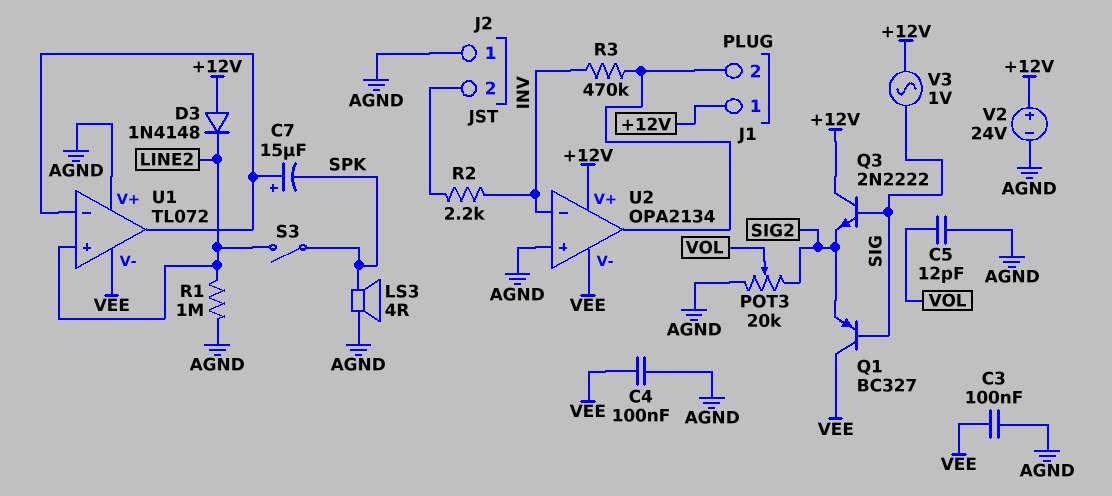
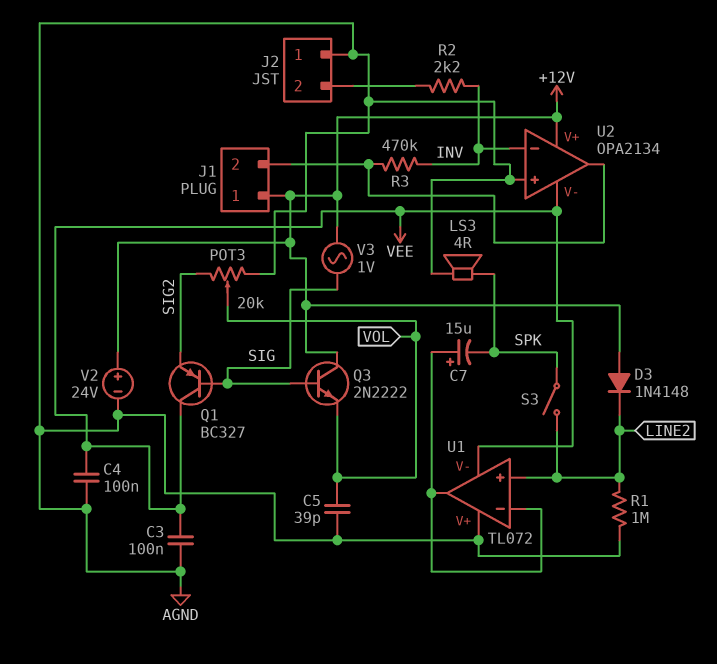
C5: 12pF (AGND, VOL) -> 39pF (AGND, VOL)
Q3: NPN 2N2222 (B SIG, C +12V, E SIG2) -> NPN 2N2222 (B SIG, C +12V, E VOL)

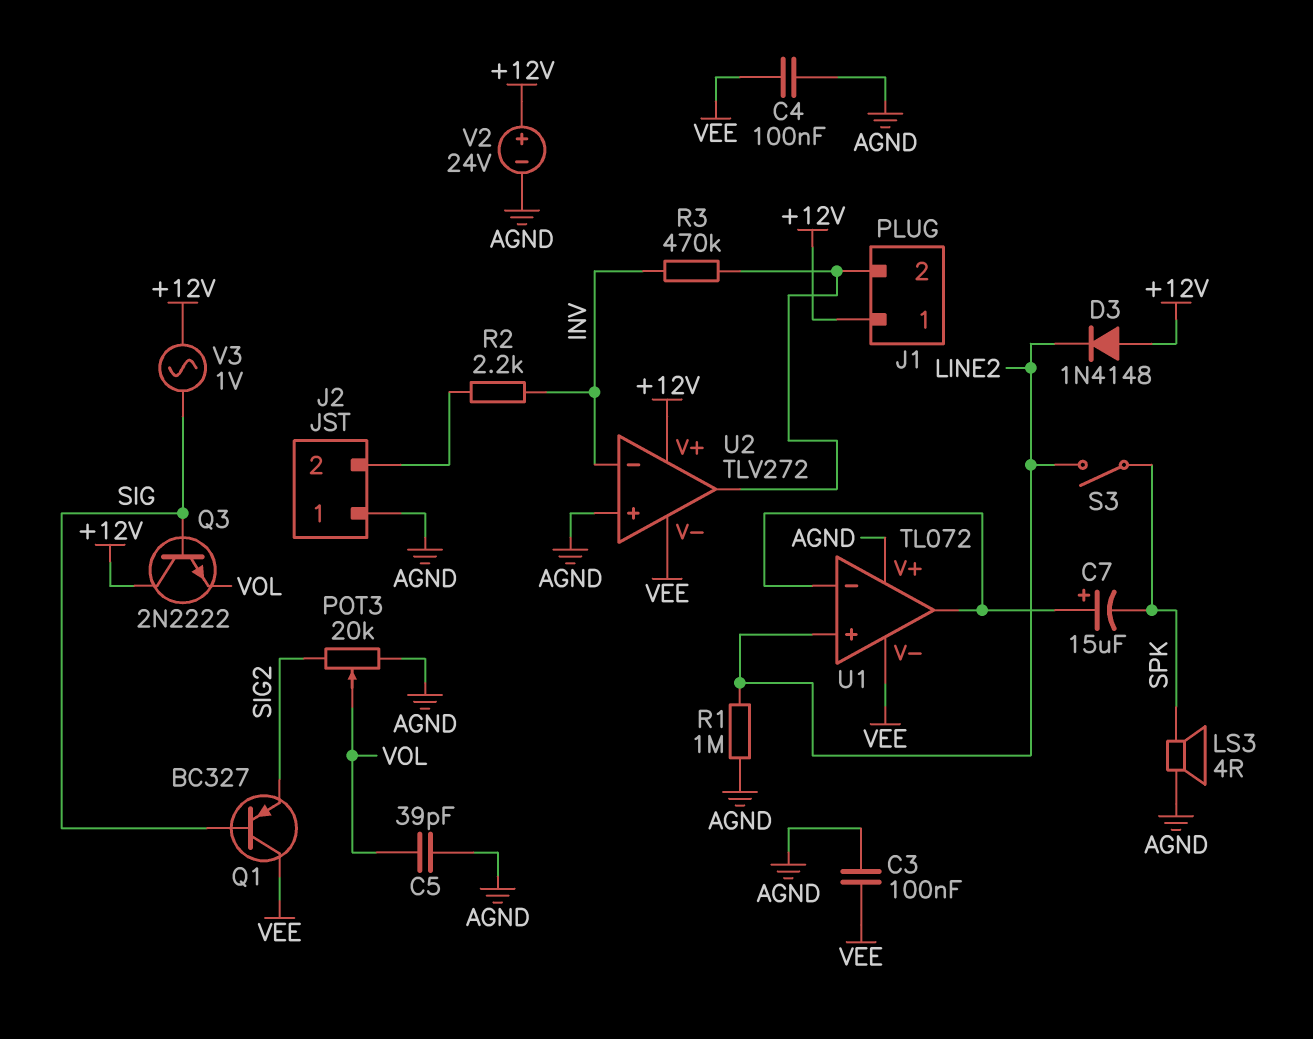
U2: OPA2134 -> TLV272

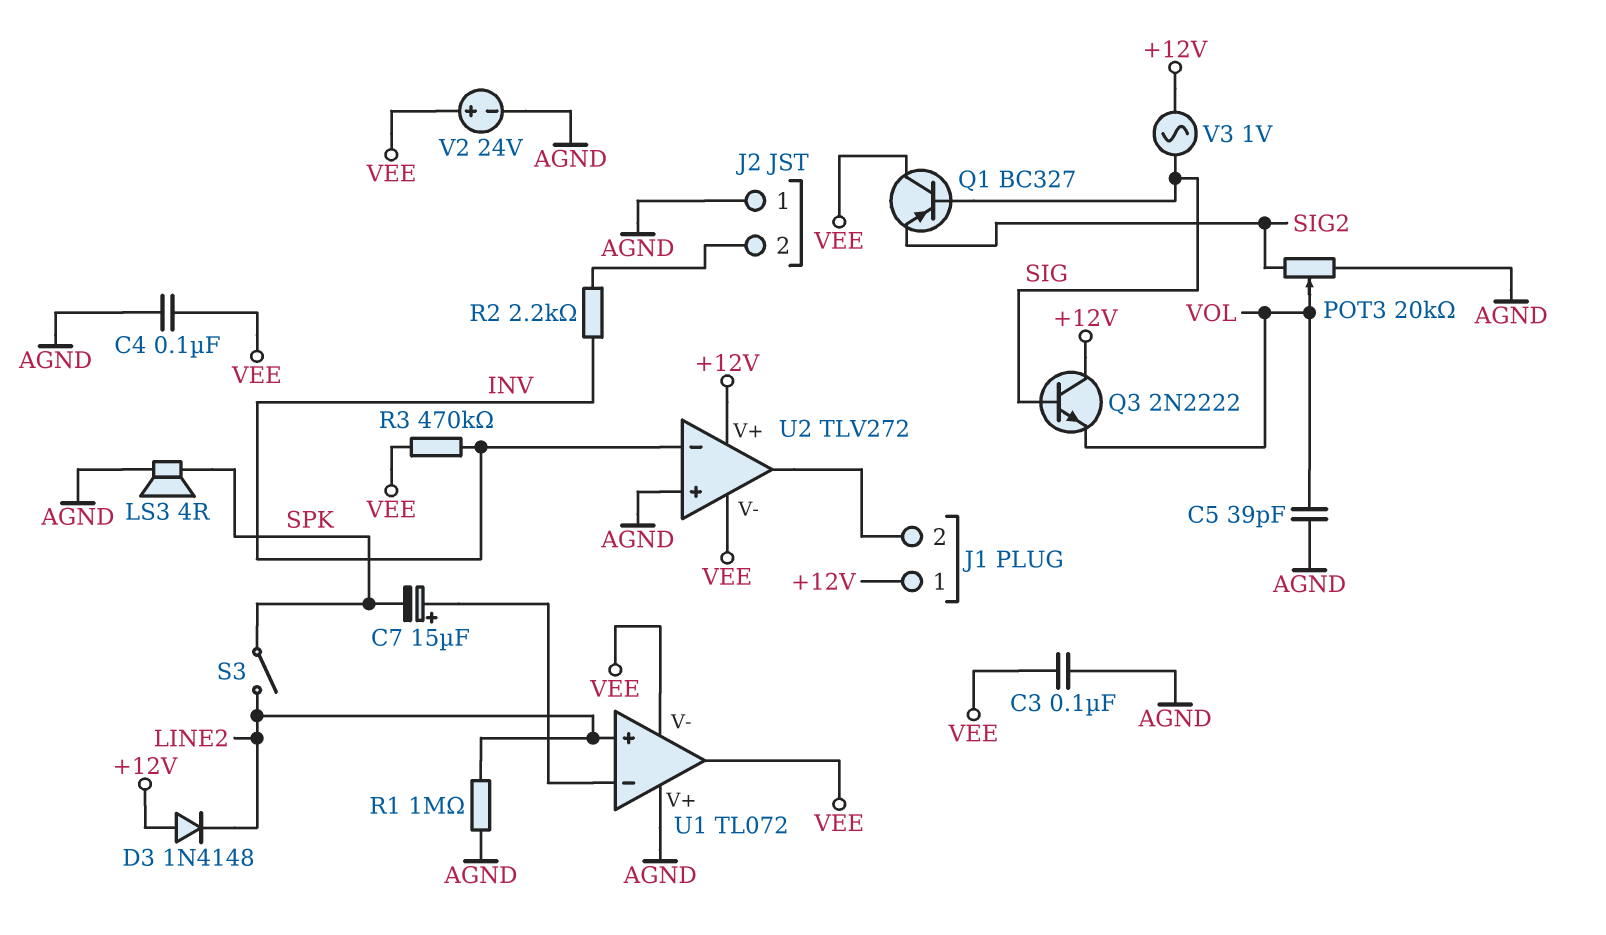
R3: 470k (INV, J1/2) -> 470k (INV, VEE)
U1 pin out: U1/in- -> VEE
V2: 24V (plus +12V, minus AGND) -> 24V (plus VEE, minus AGND)

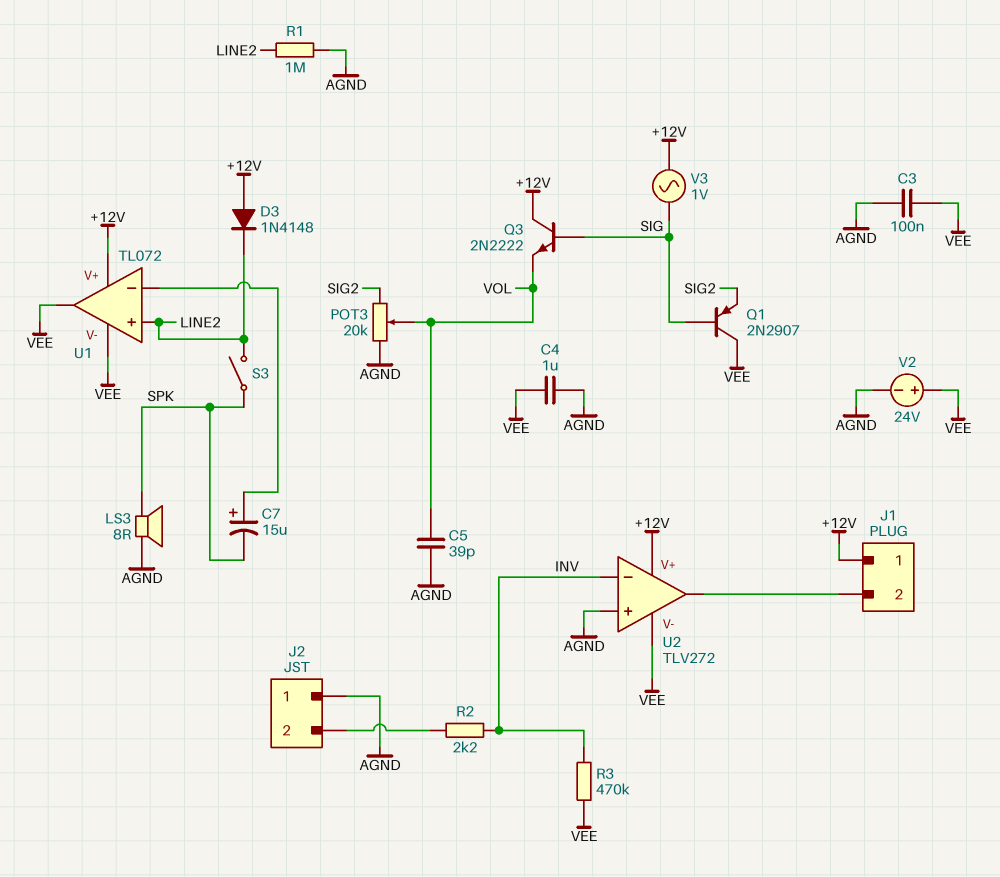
C4: 100nF (AGND, VEE) -> 1uF (AGND, VEE)
LS3: speaker 4R (AGND, SPK) -> speaker 8R (AGND, SPK)
Q1: PNP BC327 (B SIG, C VEE, E SIG2) -> PNP 2N2907 (B SIG, C VEE, E SIG2)
U1 pin V+: AGND -> +12V

